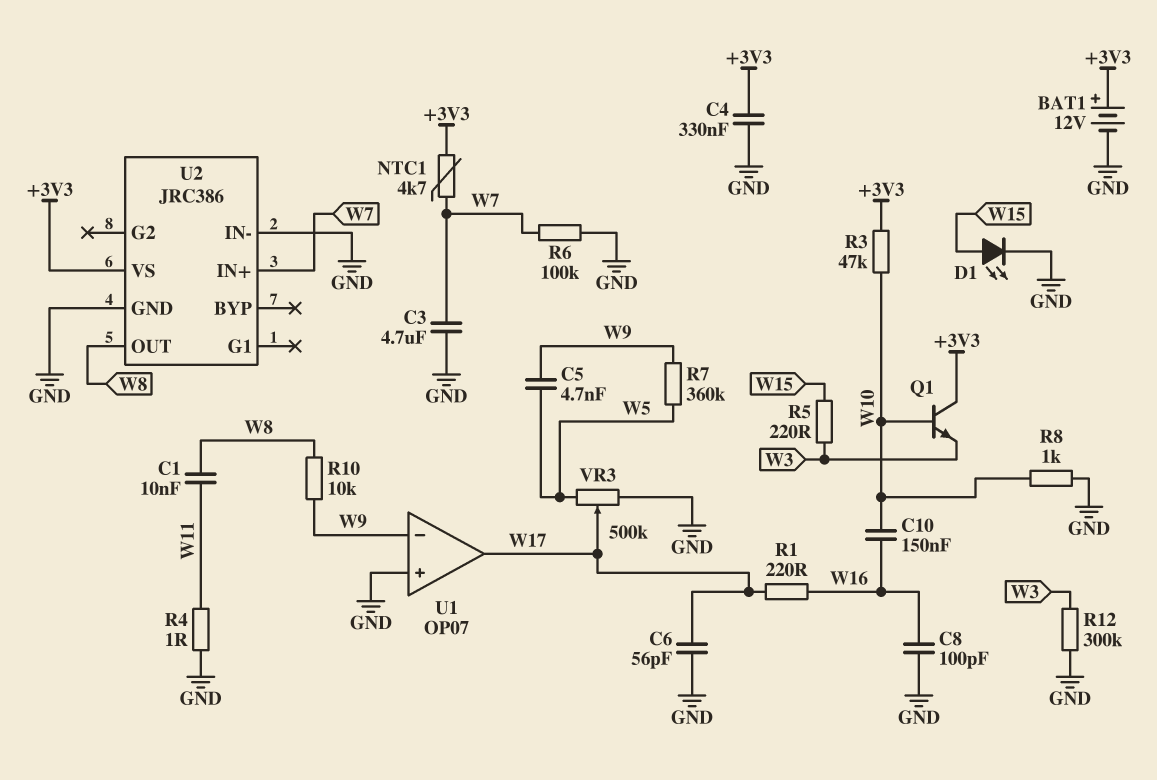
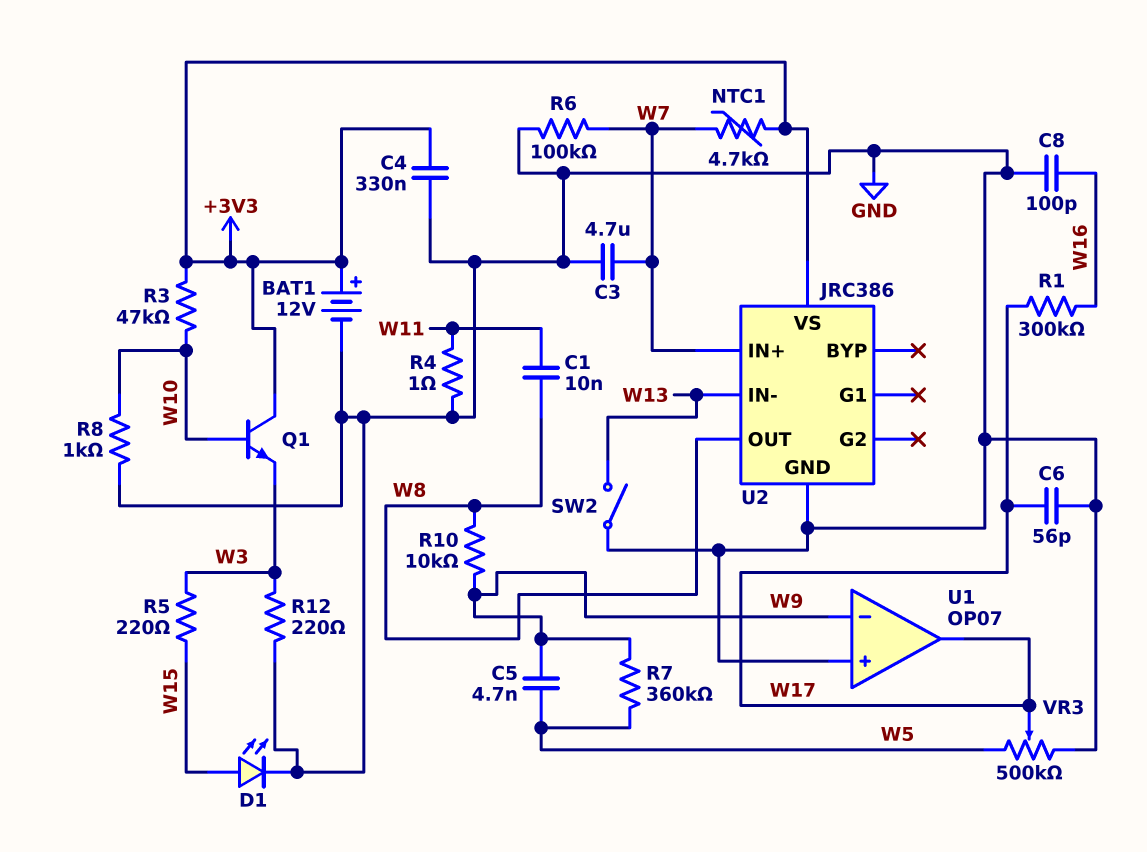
C10: 150nF (W10, W16) -> none
R1: 220 (W16, W17) -> 300k (W16, W17)
R12: 300k (GND, W3) -> 220 (GND, W3)
SW2: none -> switch (GND, W13)
U2 pin IN-: GND -> W13

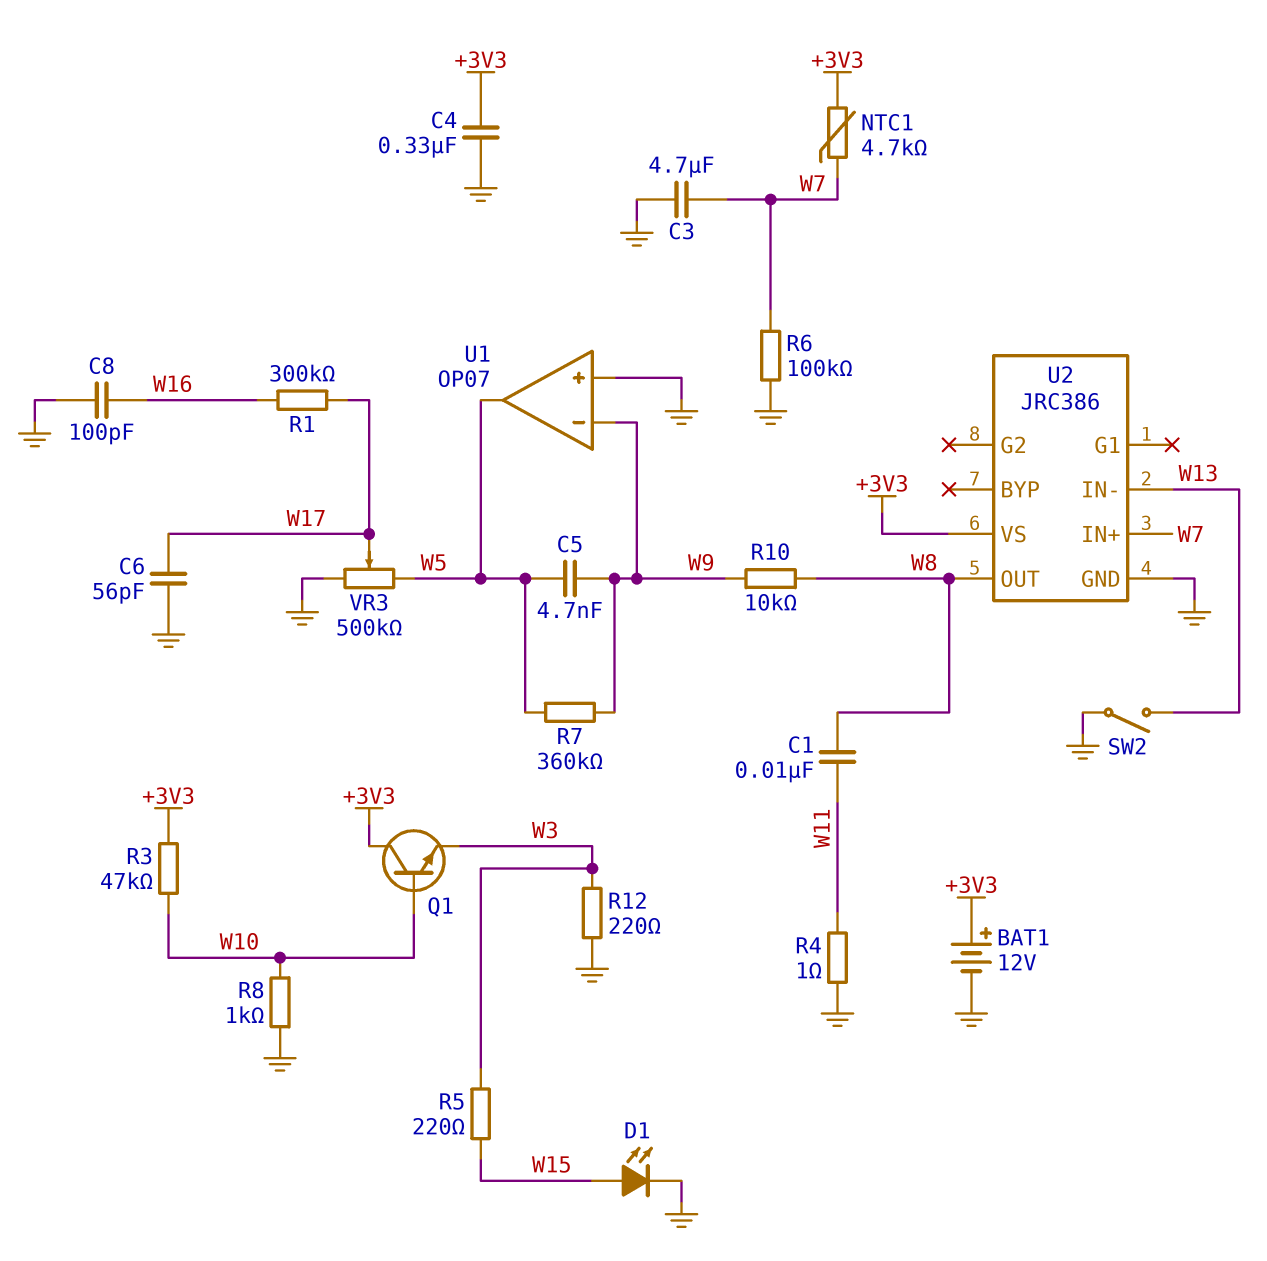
U1 pin out: W17 -> W5

